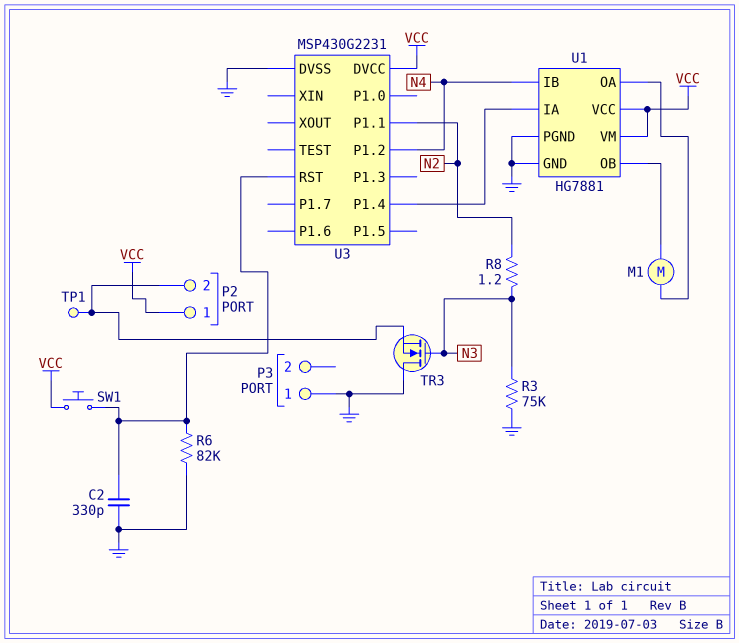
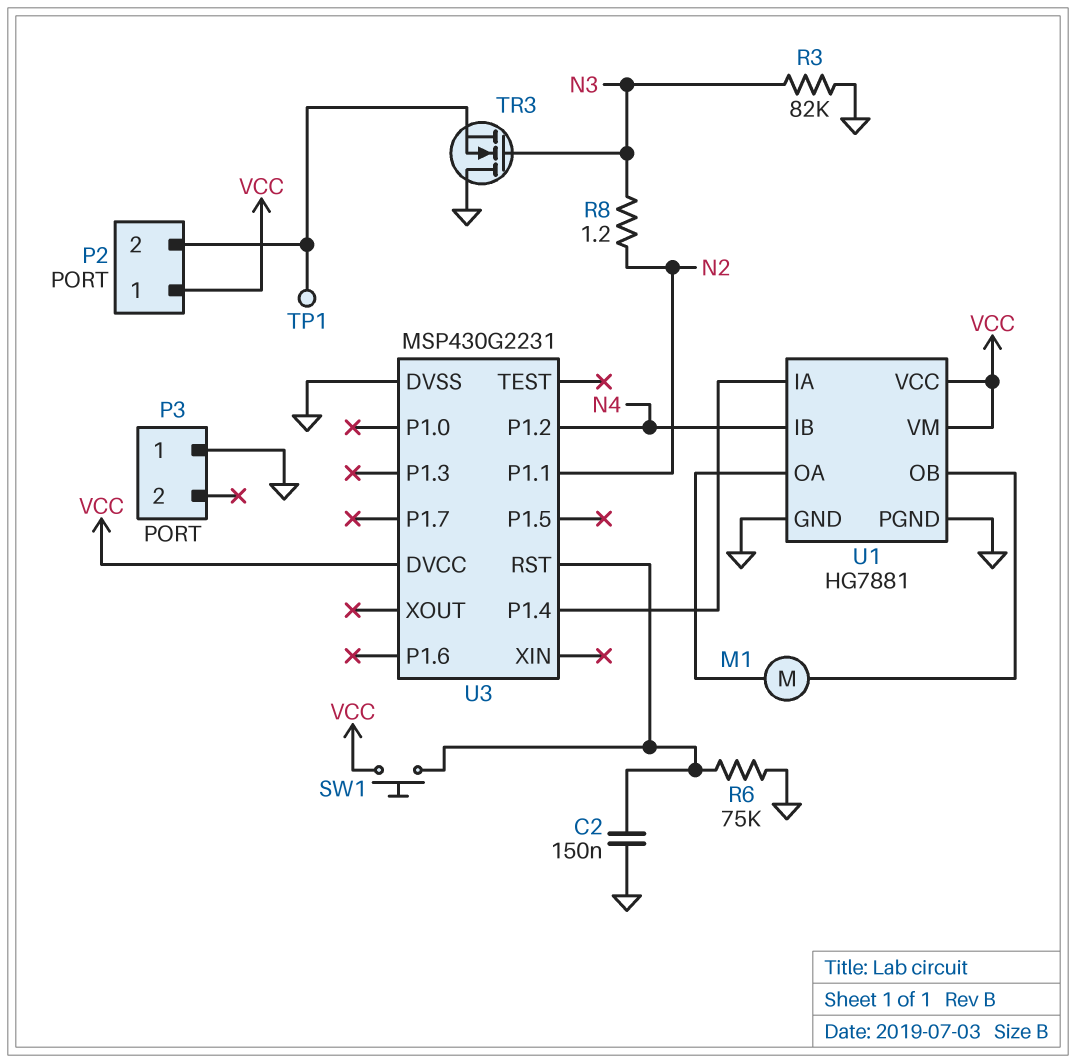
C2: 330pF (GND, U3/RST) -> 150nF (GND, U3/RST)
R3: 75k (GND, N3) -> 82k (GND, N3)
R6: 82k (GND, U3/RST) -> 75k (GND, U3/RST)

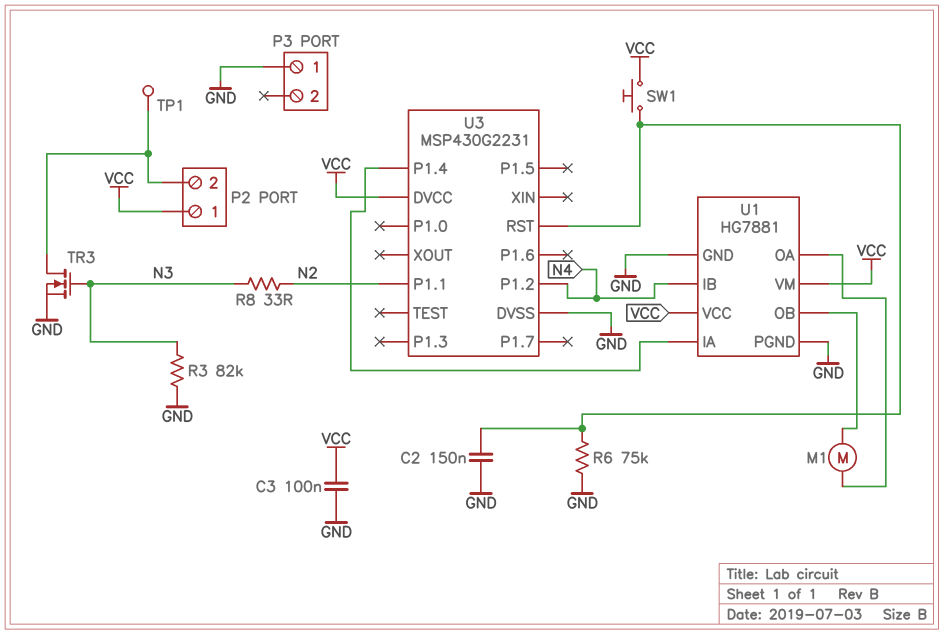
C3: none -> 100nF (GND, VCC)
R8: 1.2 (N2, N3) -> 33 (N2, N3)
TR3: NMOS (G N3, D GND, S P2/2) -> NMOS (G N3, D P2/2, S GND)

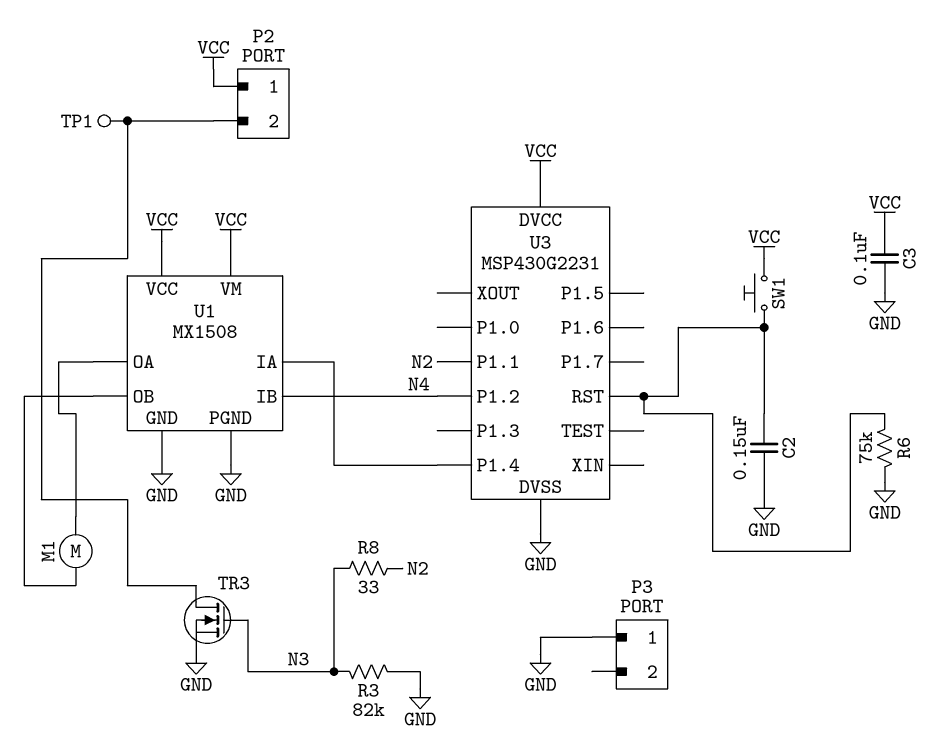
U1: HG7881 -> MX1508

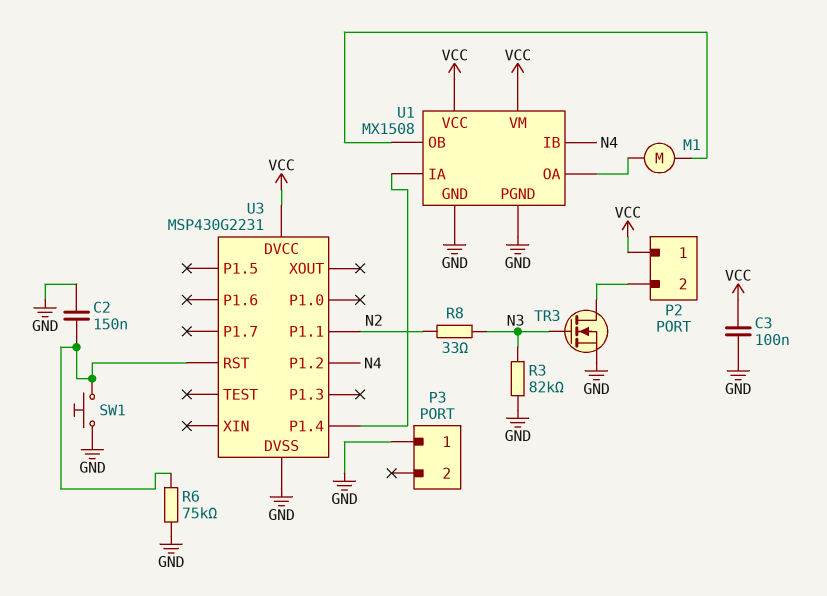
SW1: button (U3/RST, VCC) -> button (GND, U3/RST)
TP1: test point (P2/2) -> none

